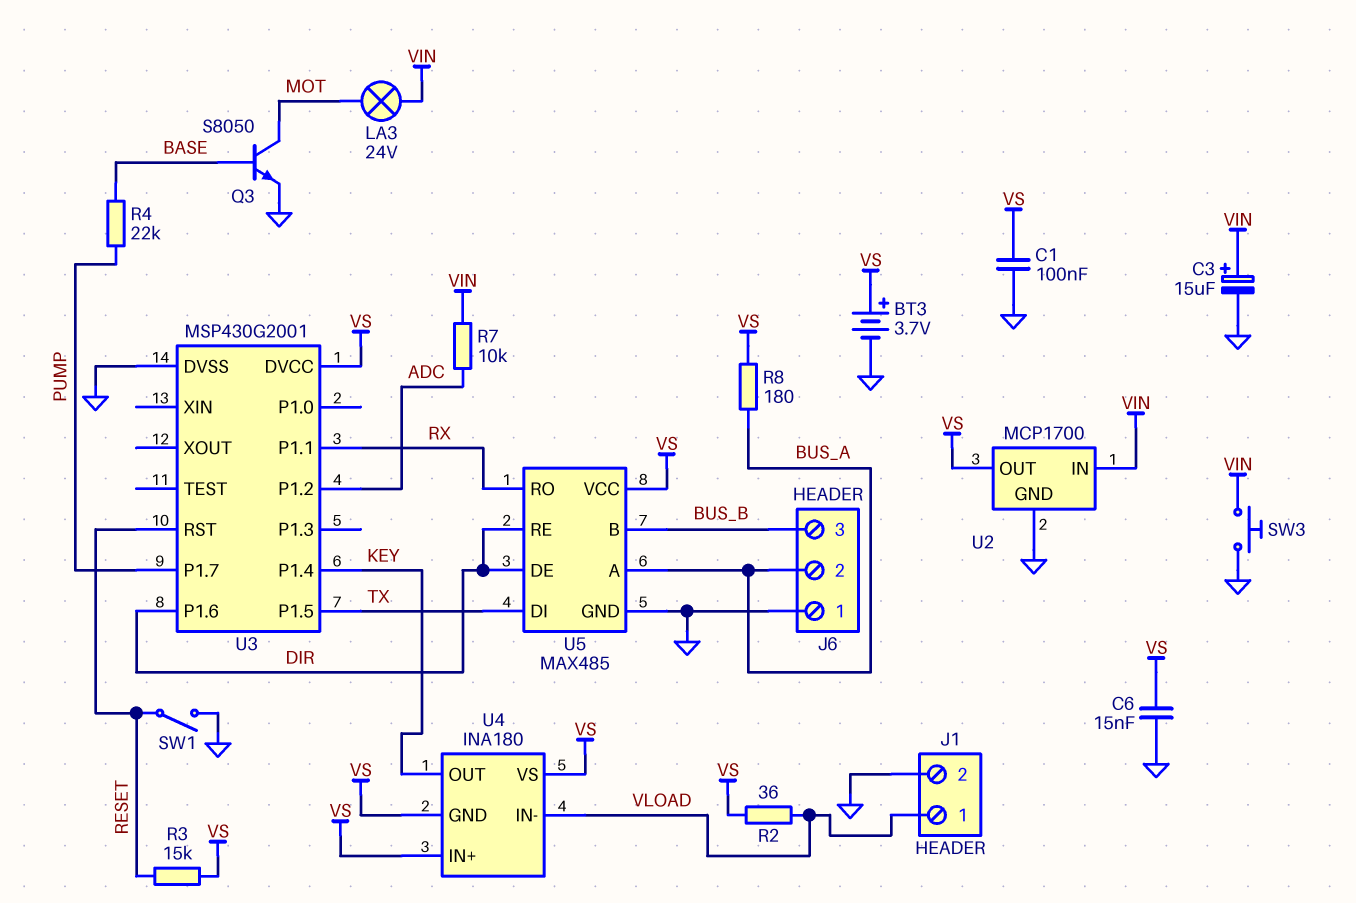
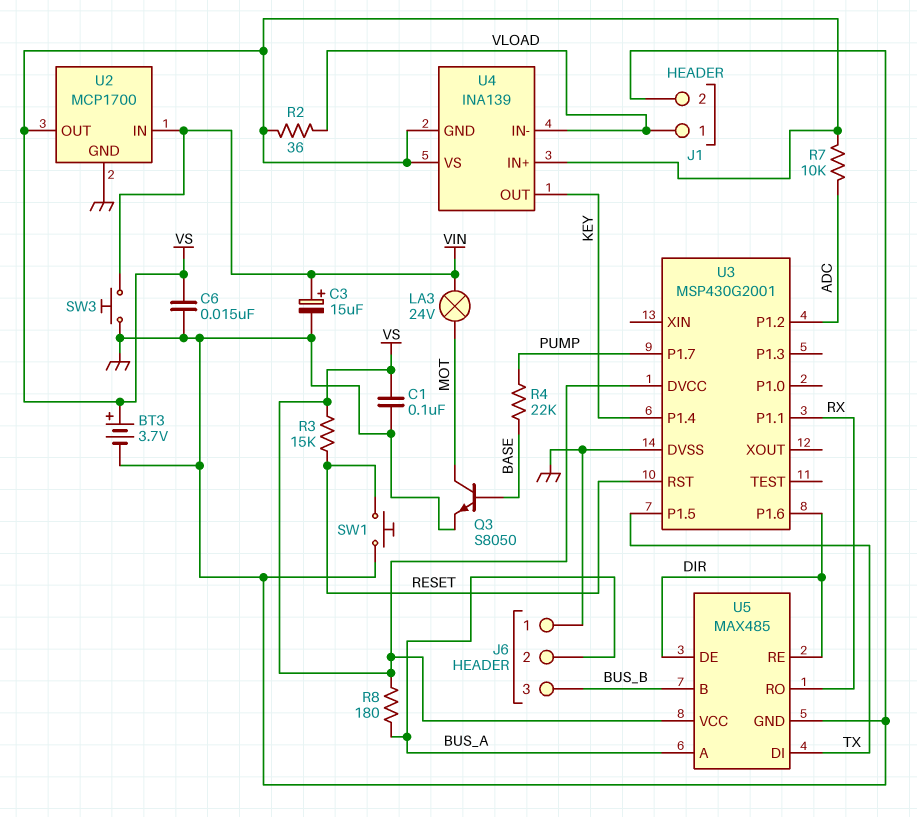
R7: 10k (ADC, VIN) -> 10k (ADC, VS)
SW1: switch (GND, RESET) -> button (GND, RESET)
U4: INA180 -> INA139

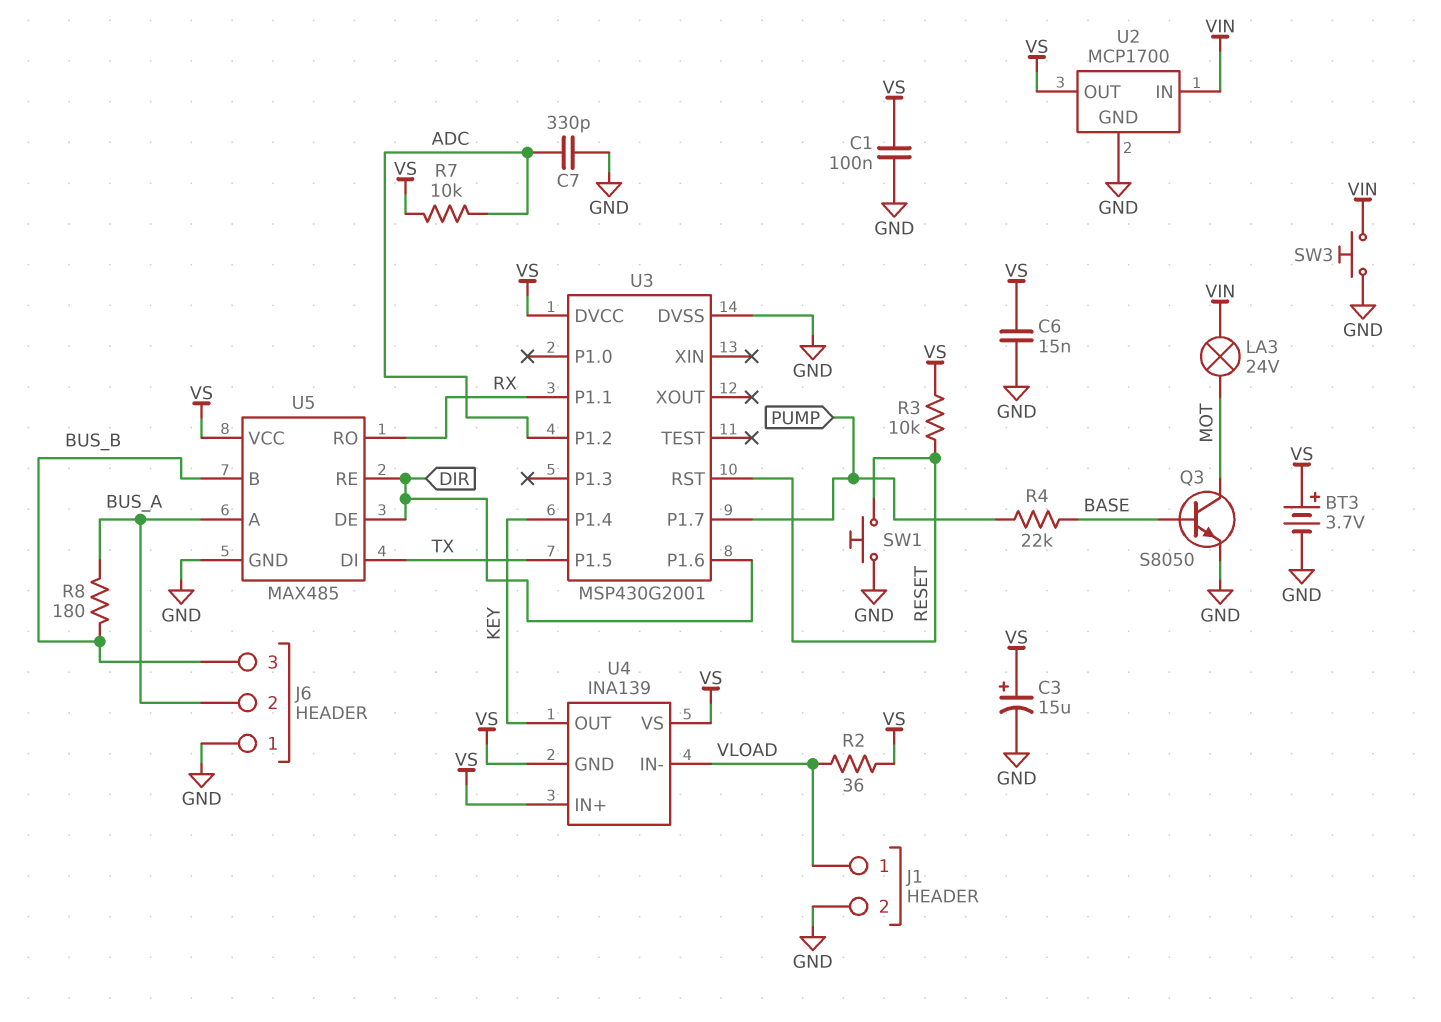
C3: 15uF (plus VIN, minus GND) -> 15uF (plus VS, minus GND)
C7: none -> 330pF (ADC, GND)
R3: 15k (RESET, VS) -> 10k (RESET, VS)
R8: 180 (BUS_A, VS) -> 180 (BUS_A, BUS_B)

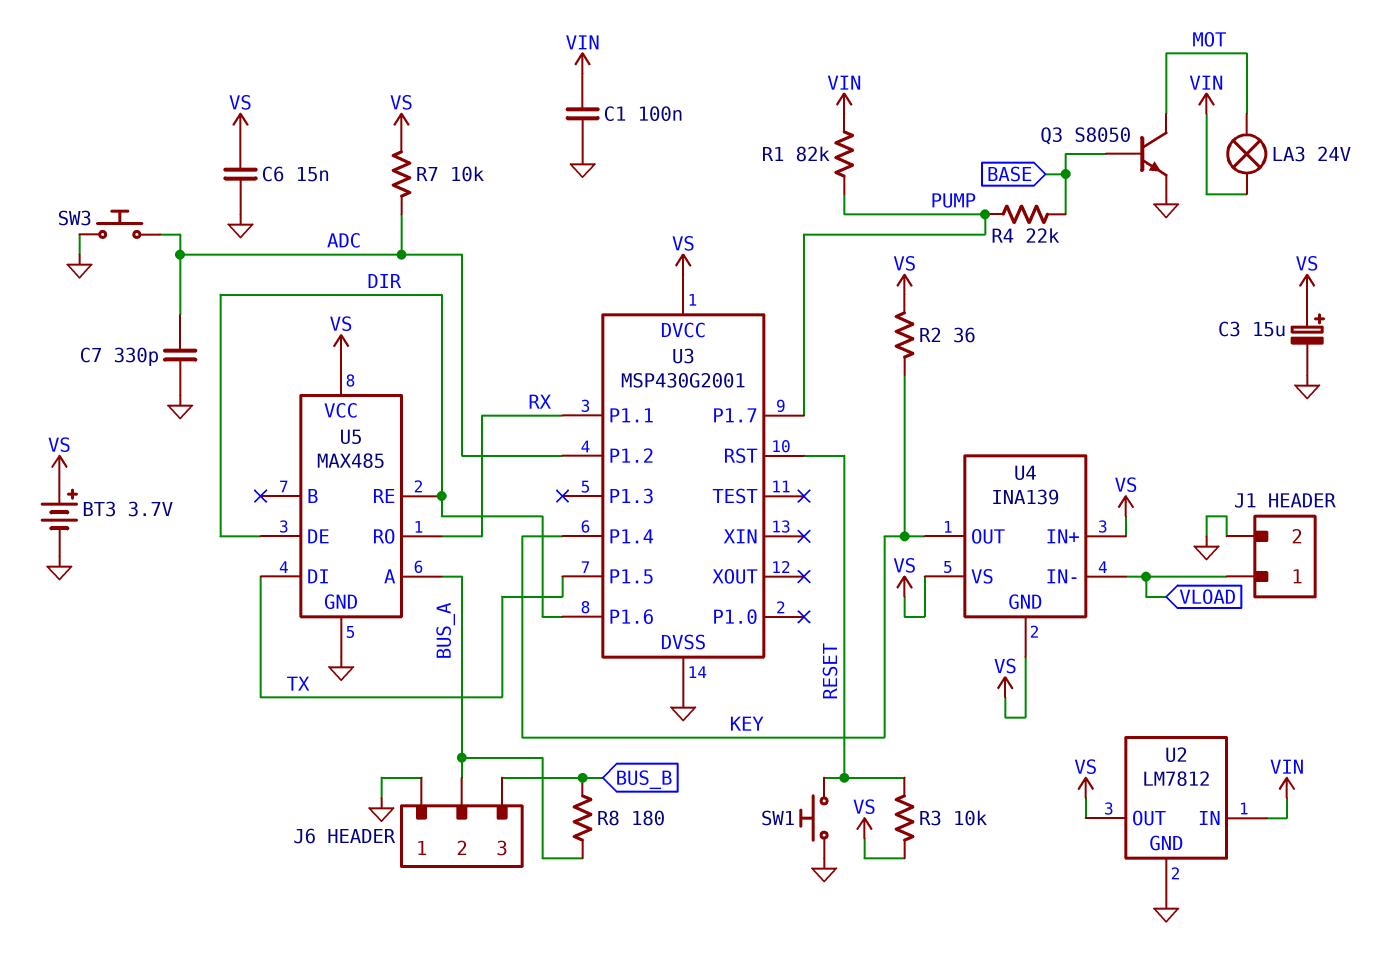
C1: 100nF (GND, VS) -> 100nF (GND, VIN)
R1: none -> 82k (PUMP, VIN)
R2: 36 (VLOAD, VS) -> 36 (KEY, VS)
SW3: button (GND, VIN) -> button (ADC, GND)
U2: MCP1700 -> LM7812
U5 pin B: BUS_B -> none

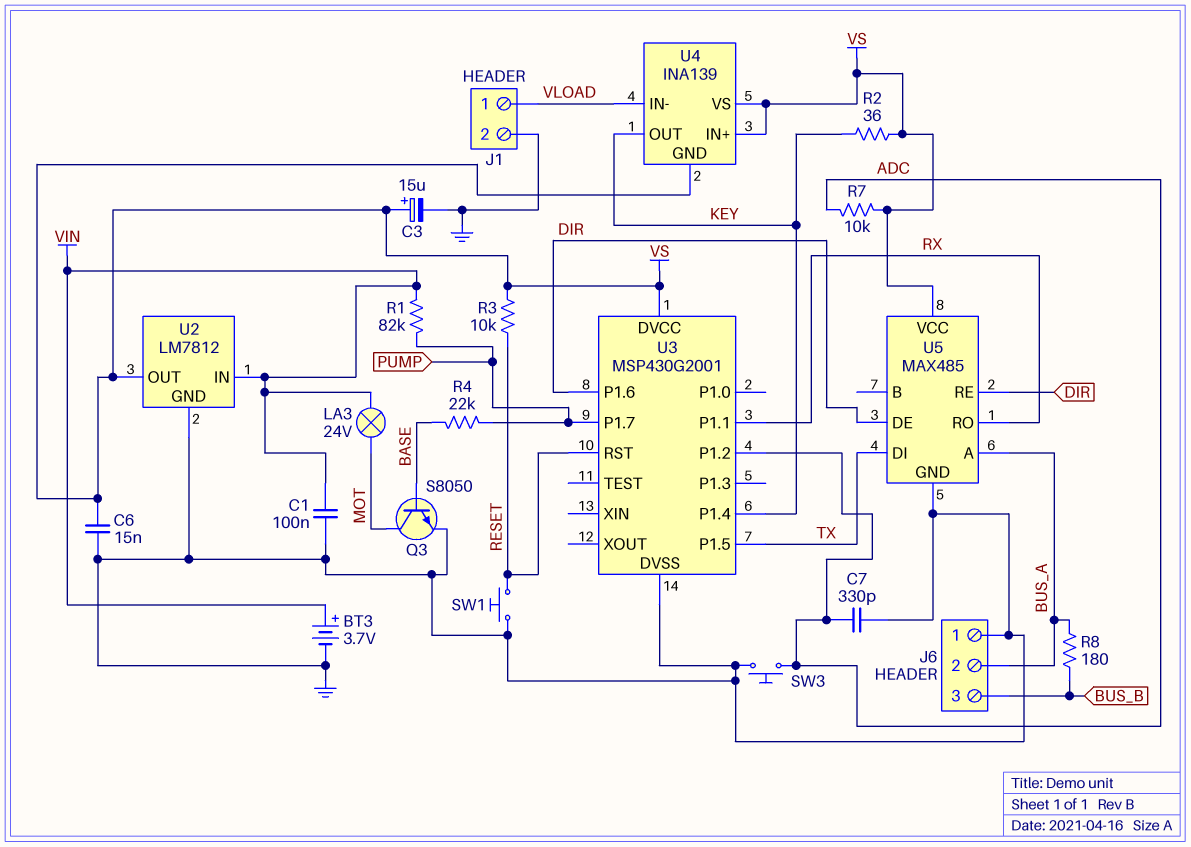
BT3: 3.7V (plus VS, minus GND) -> 3.7V (plus VIN, minus GND)

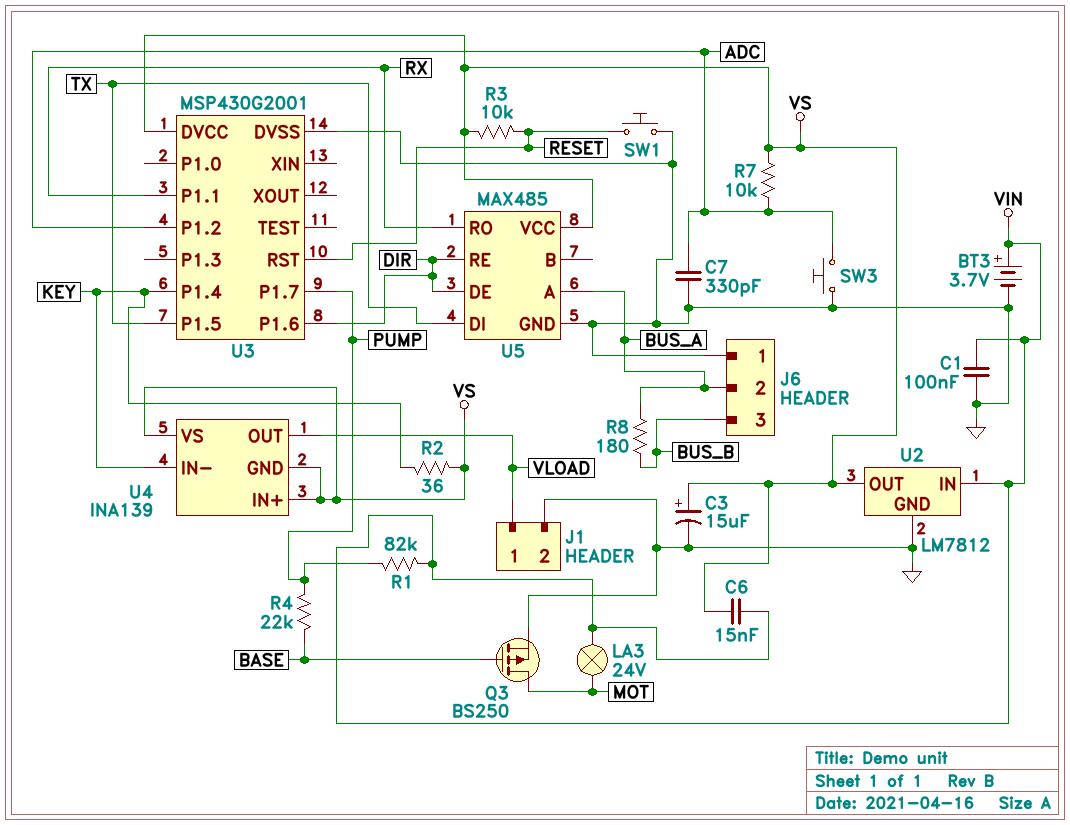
C6: 15nF (GND, VS) -> 15nF (VIN, VS)
Q3: NPN S8050 (B BASE, C MOT, E GND) -> PMOS BS250 (G BASE, D MOT, S GND)
U4 pin IN-: VLOAD -> KEY
U4 pin OUT: KEY -> VLOAD

